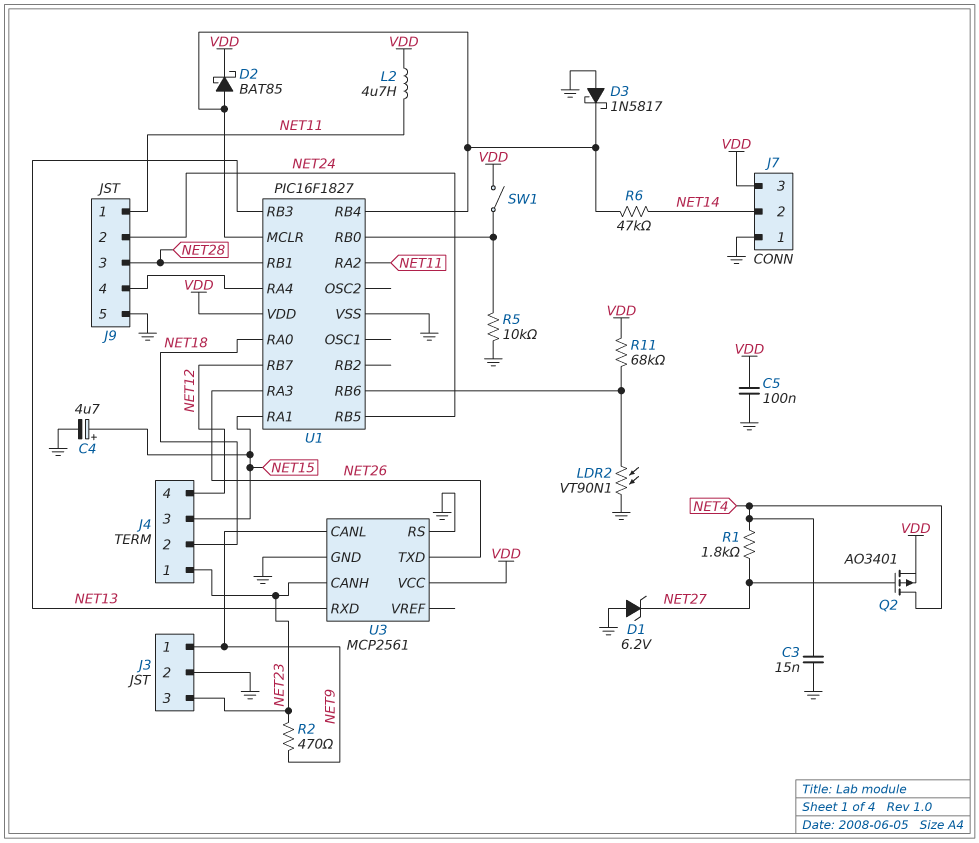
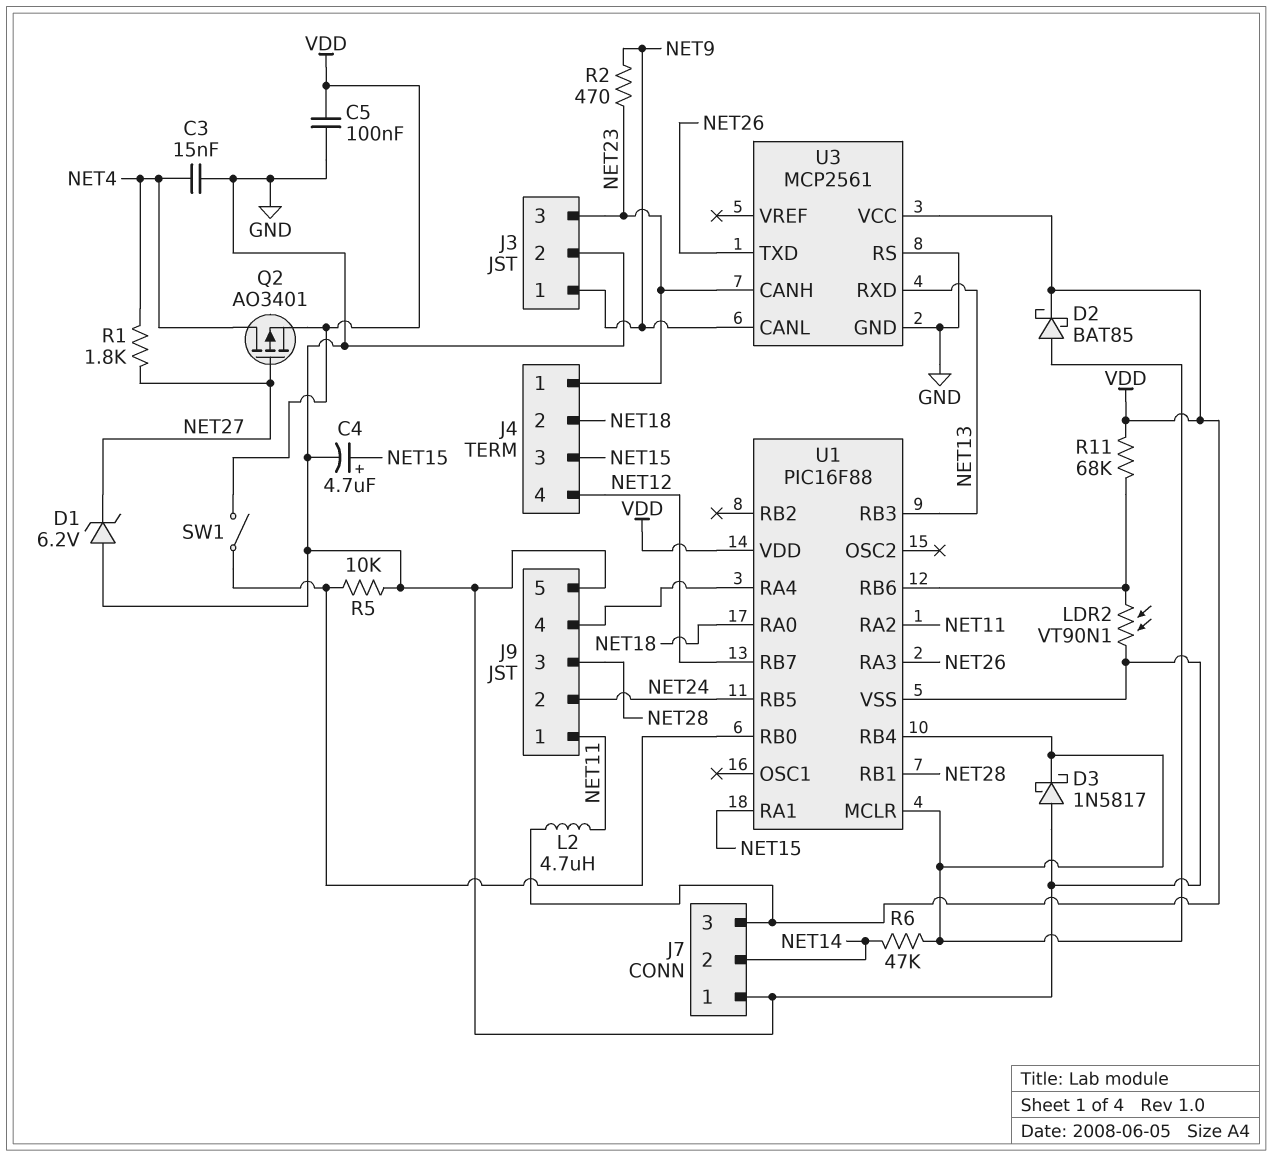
U1: PIC16F1827 -> PIC16F88

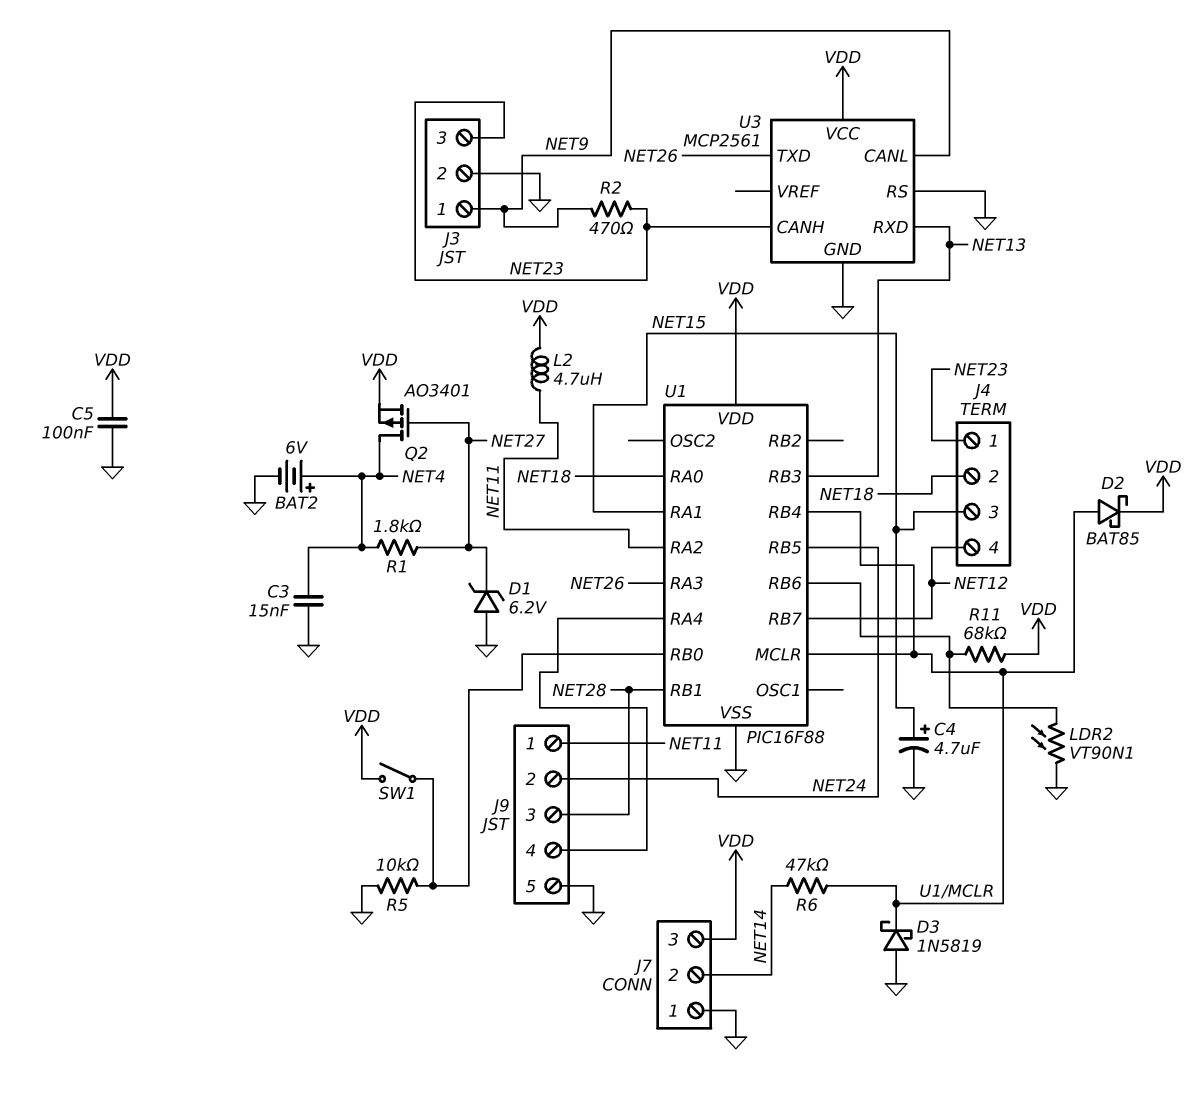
BAT2: none -> 6V (plus NET4, minus GND)
D3: schottky 1N5817 (A GND, K U1/MCLR) -> schottky 1N5819 (A GND, K U1/MCLR)

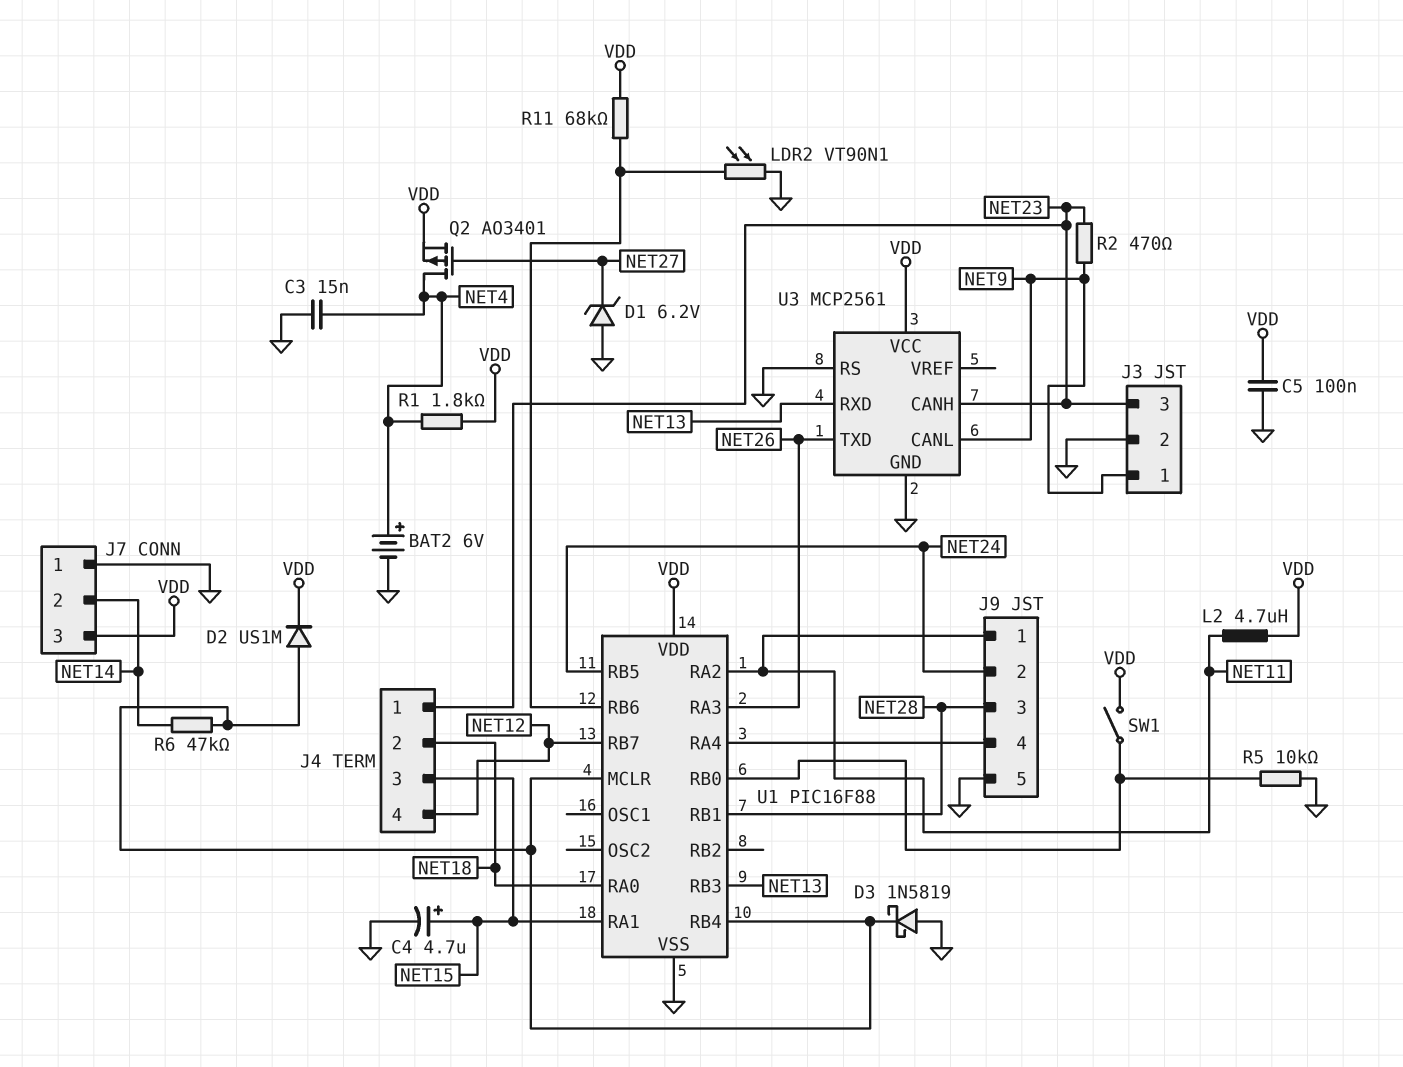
D2: schottky BAT85 (A U1/MCLR, K VDD) -> diode US1M (A U1/MCLR, K VDD)
R1: 1.8k (NET4, NET27) -> 1.8k (NET4, VDD)

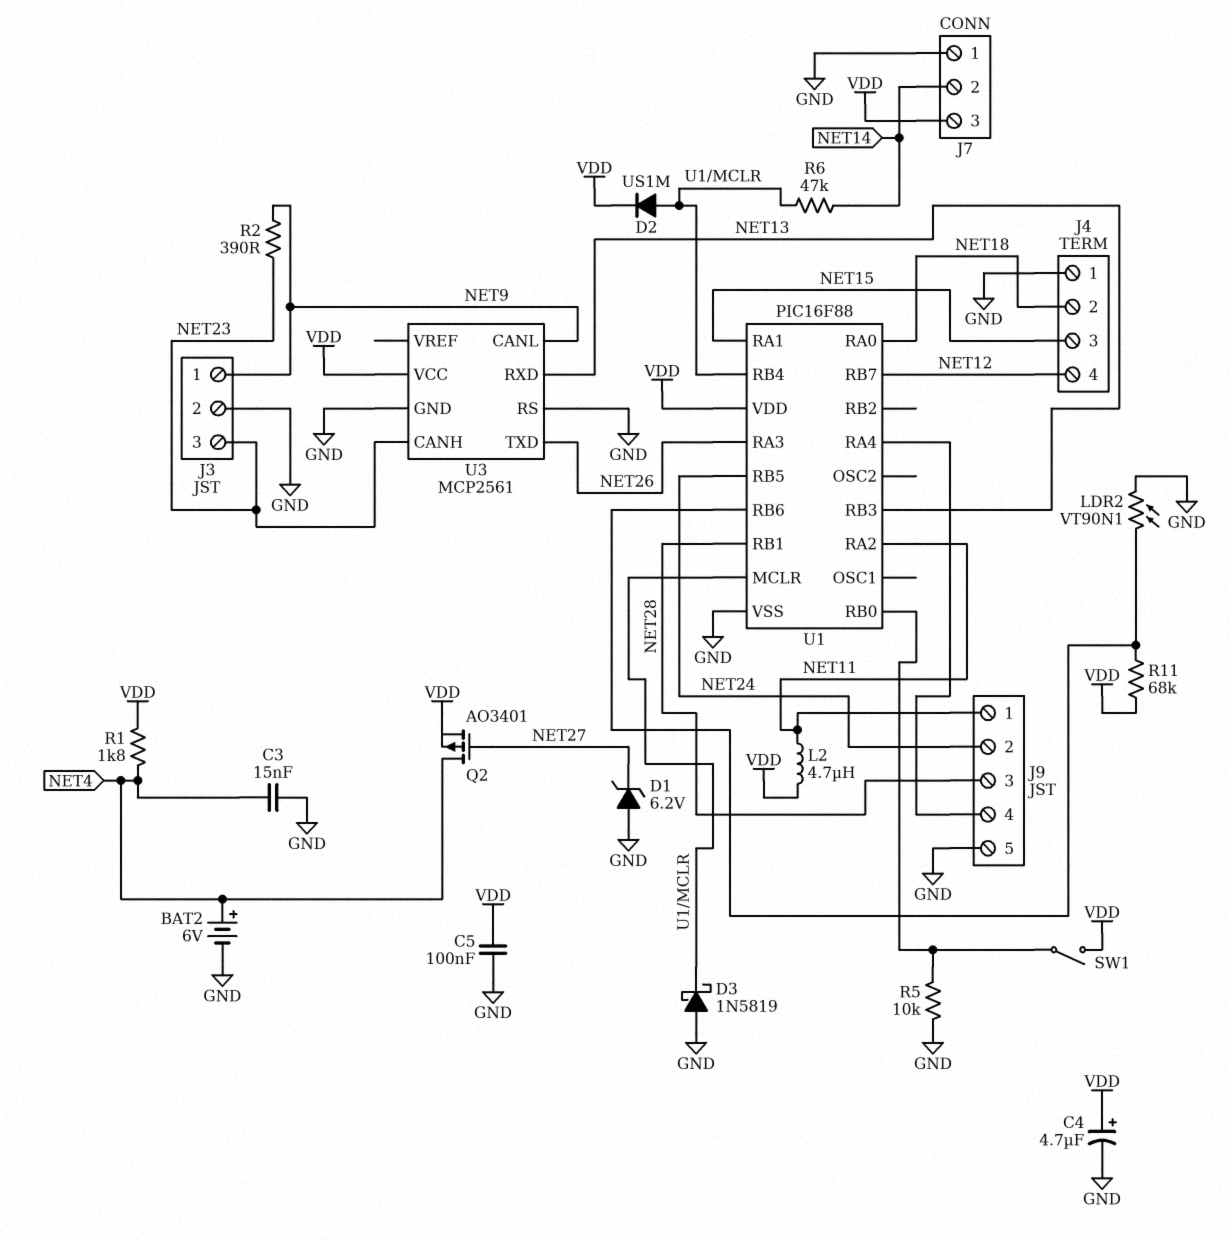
C4: 4.7uF (plus NET15, minus GND) -> 4.7uF (plus VDD, minus GND)
J4 pin 1: NET23 -> GND
R2: 470 (NET9, NET23) -> 390 (NET9, NET23)

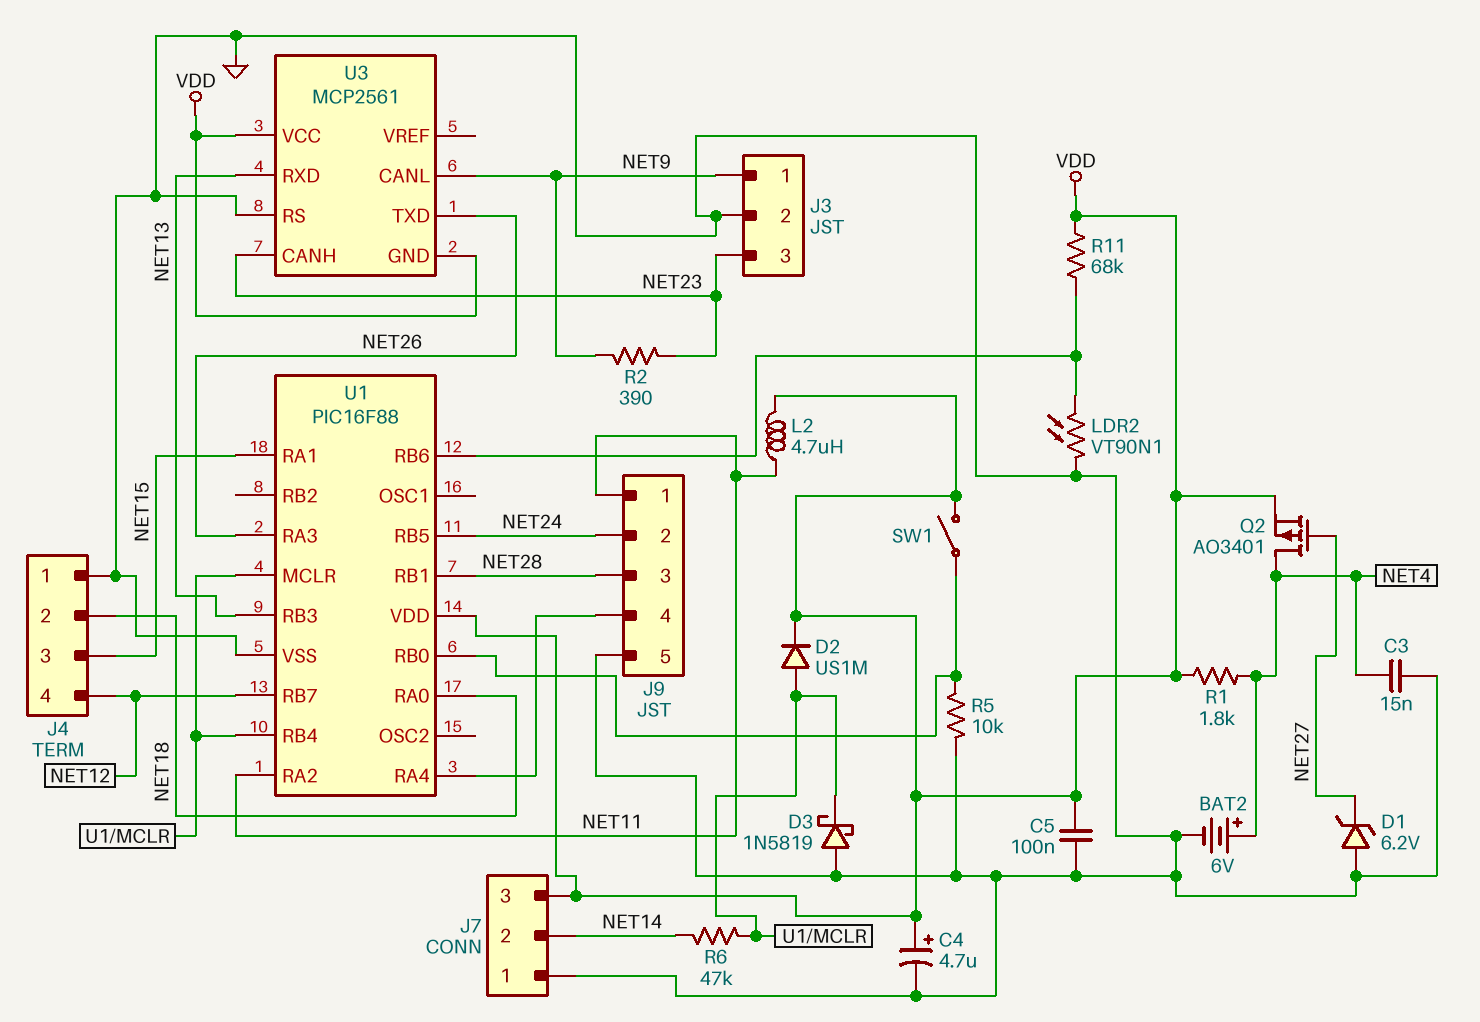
U3 pin GND: GND -> VDD

